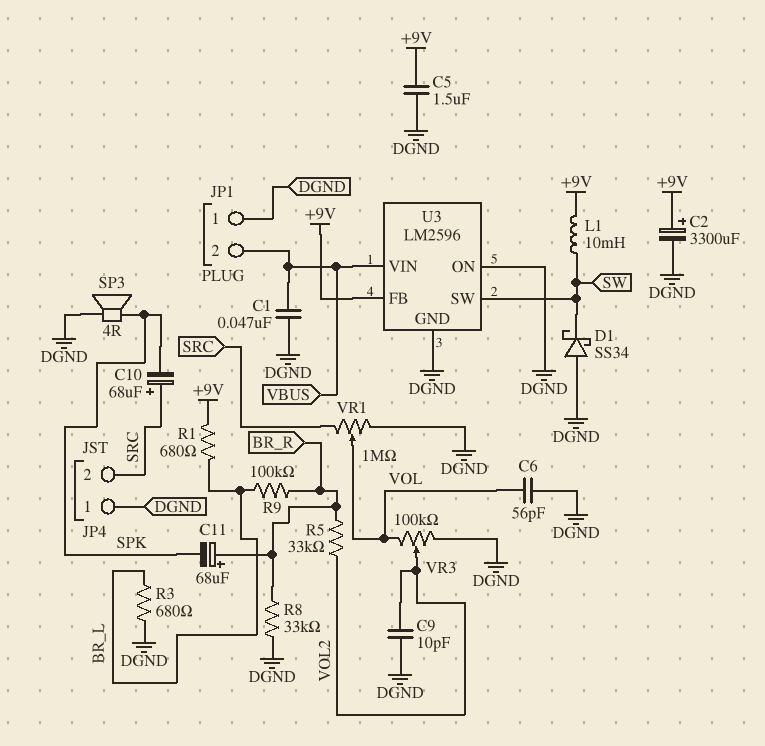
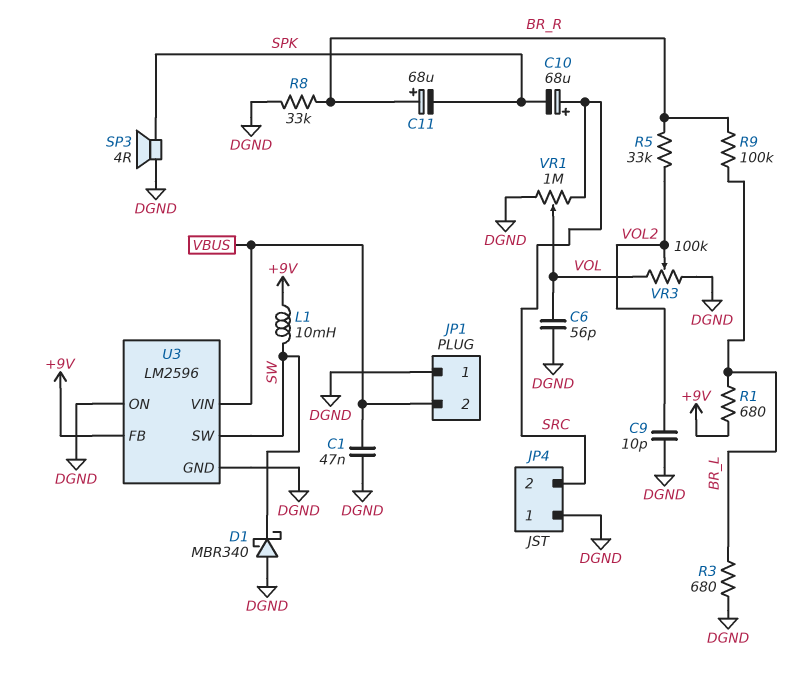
C2: 3300uF (plus +9V, minus DGND) -> none
C5: 1.5uF (+9V, DGND) -> none
D1: schottky SS34 (A DGND, K SW) -> schottky MBR340 (A DGND, K SW)

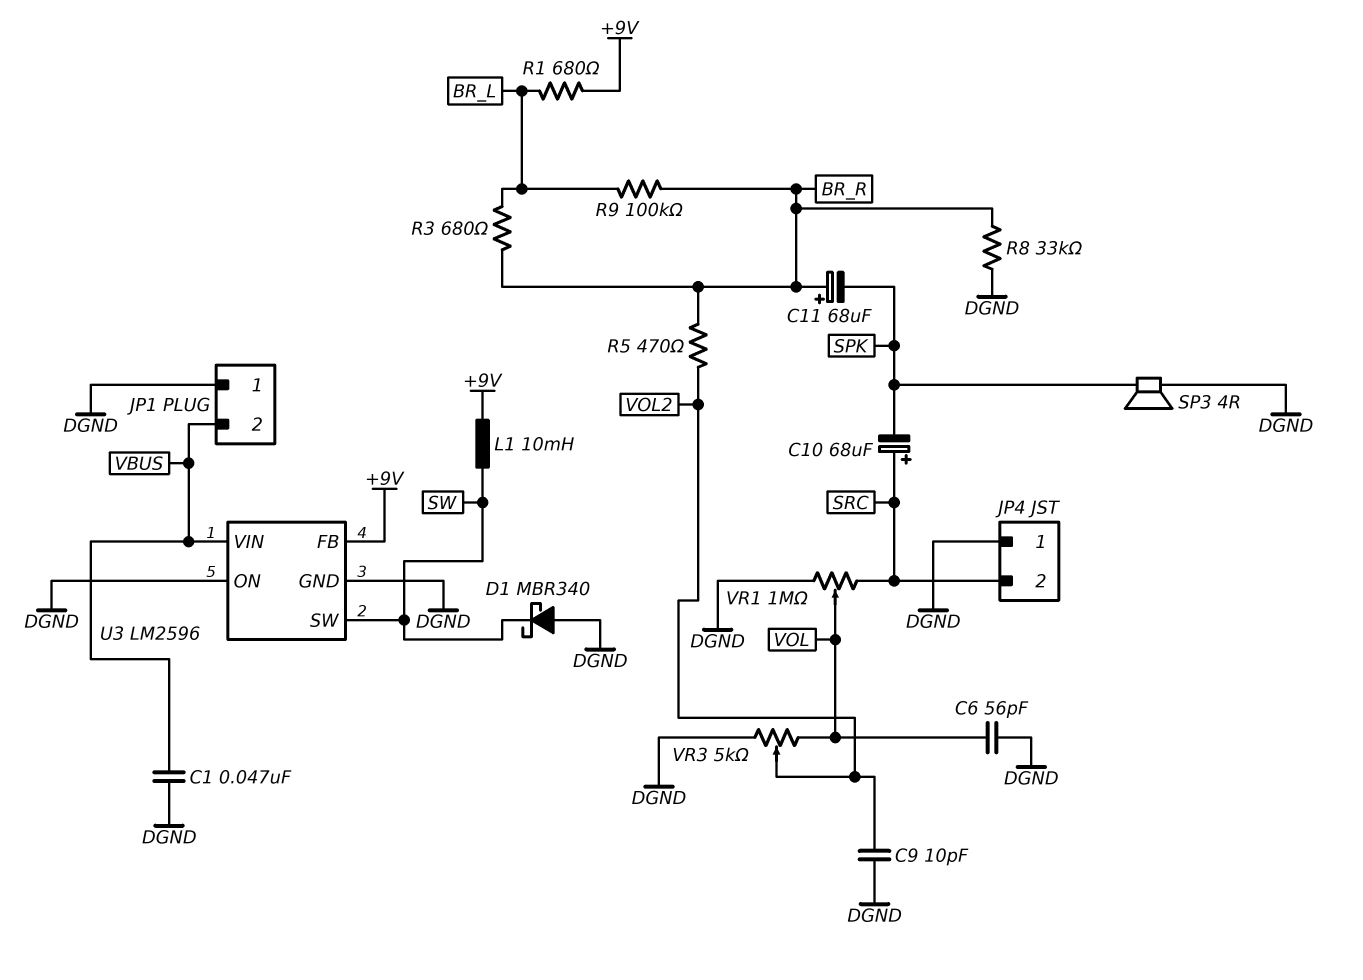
R3: 680 (BR_L, DGND) -> 680 (BR_L, BR_R)
R5: 33k (BR_R, VOL2) -> 470 (BR_R, VOL2)
VR3: 100k (DGND, VOL, wiper VOL2) -> 5k (DGND, VOL, wiper VOL2)

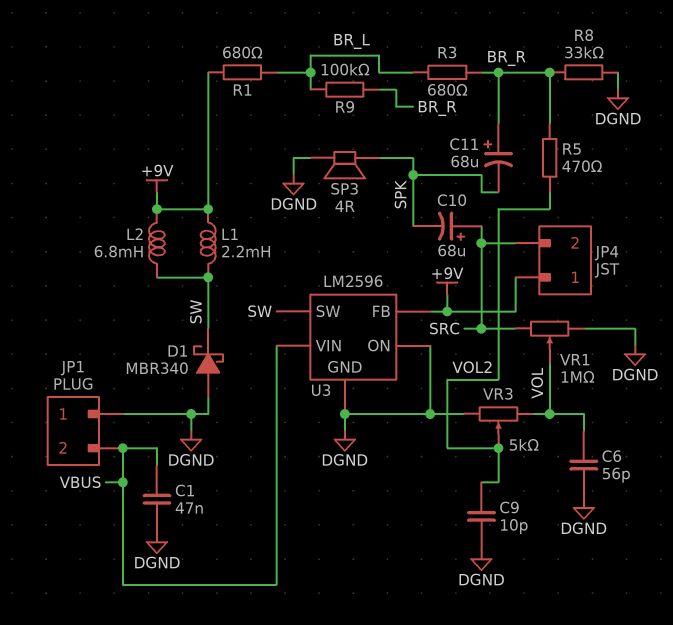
JP4 pin 1: DGND -> +9V
L1: 10mH (+9V, SW) -> 2.2mH (+9V, SW)
L2: none -> 6.8mH (+9V, SW)

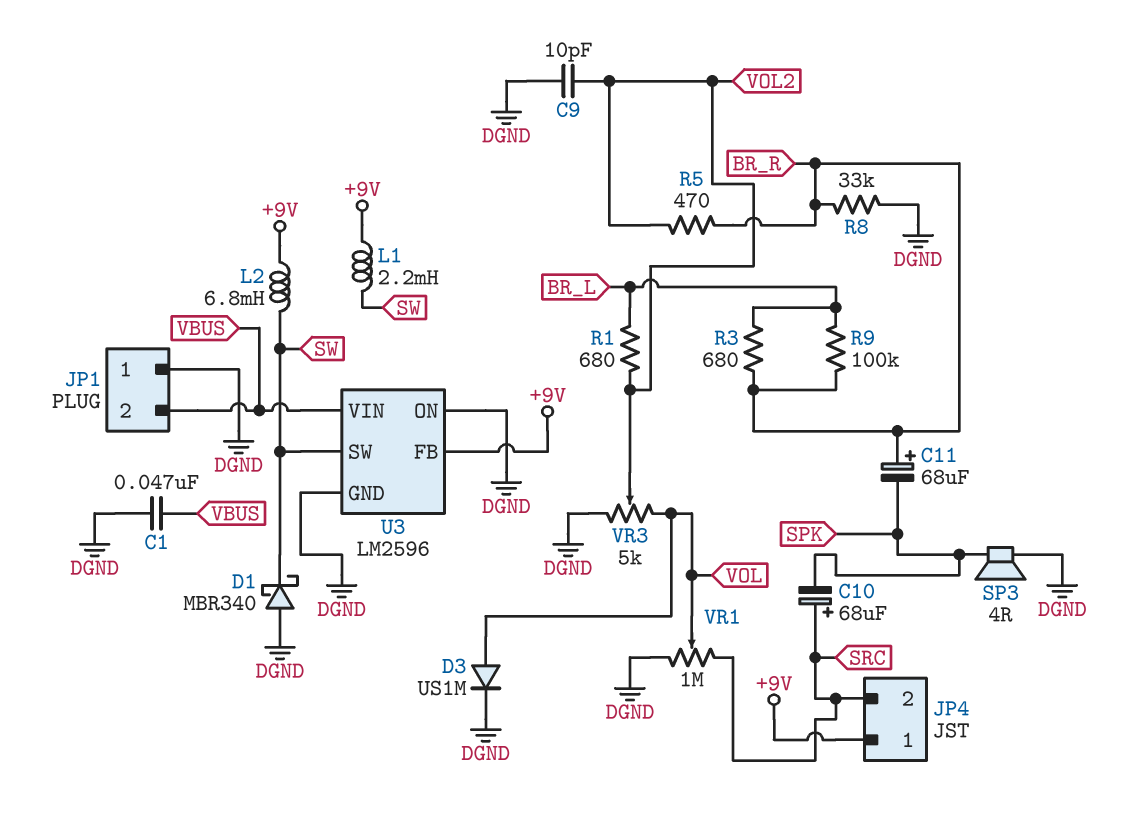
C6: 56pF (DGND, VOL) -> none
D3: none -> diode US1M (A VOL, K DGND)
R1: 680 (+9V, BR_L) -> 680 (BR_L, VOL2)

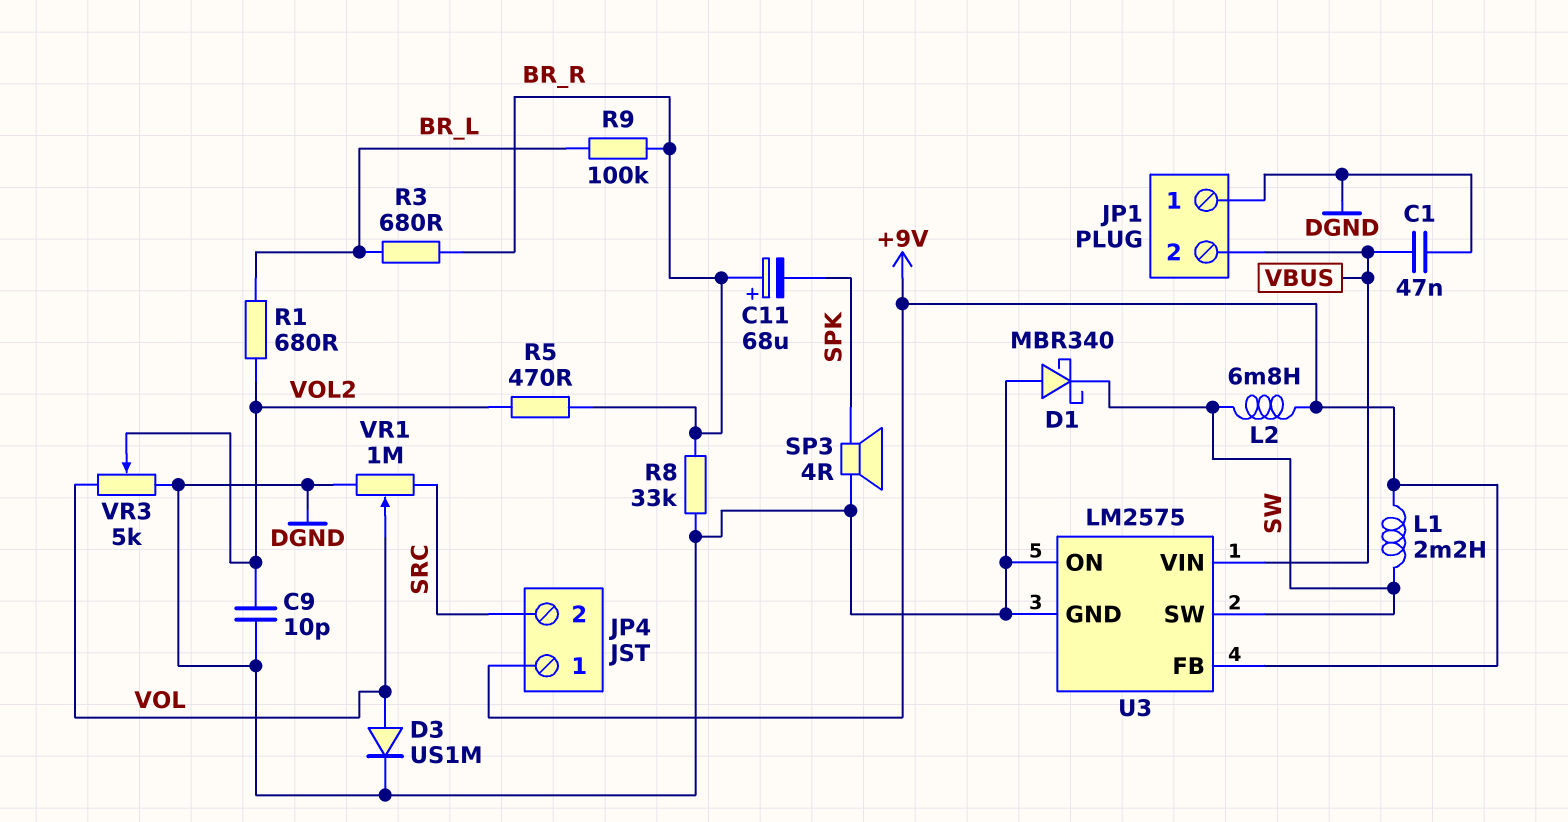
C10: 68uF (plus SRC, minus SPK) -> none
U3: LM2596 -> LM2575

